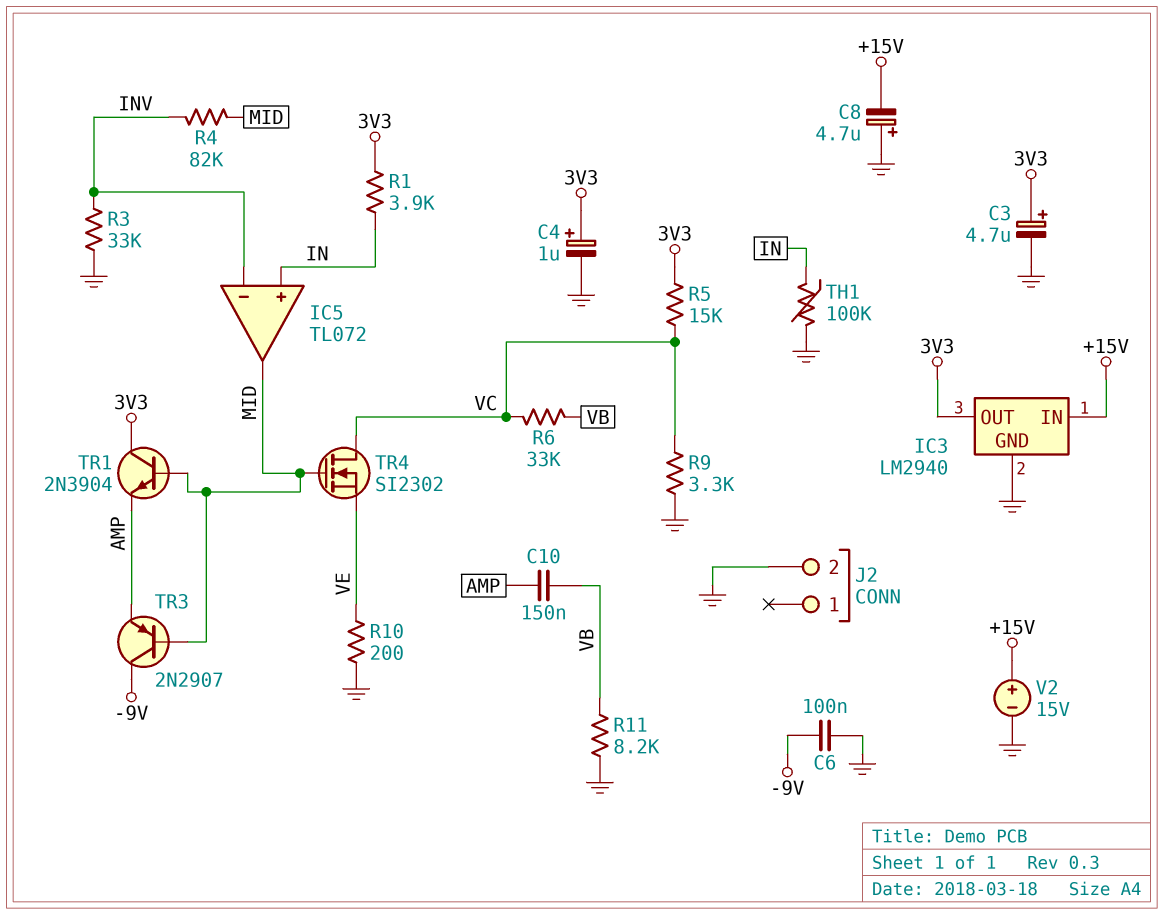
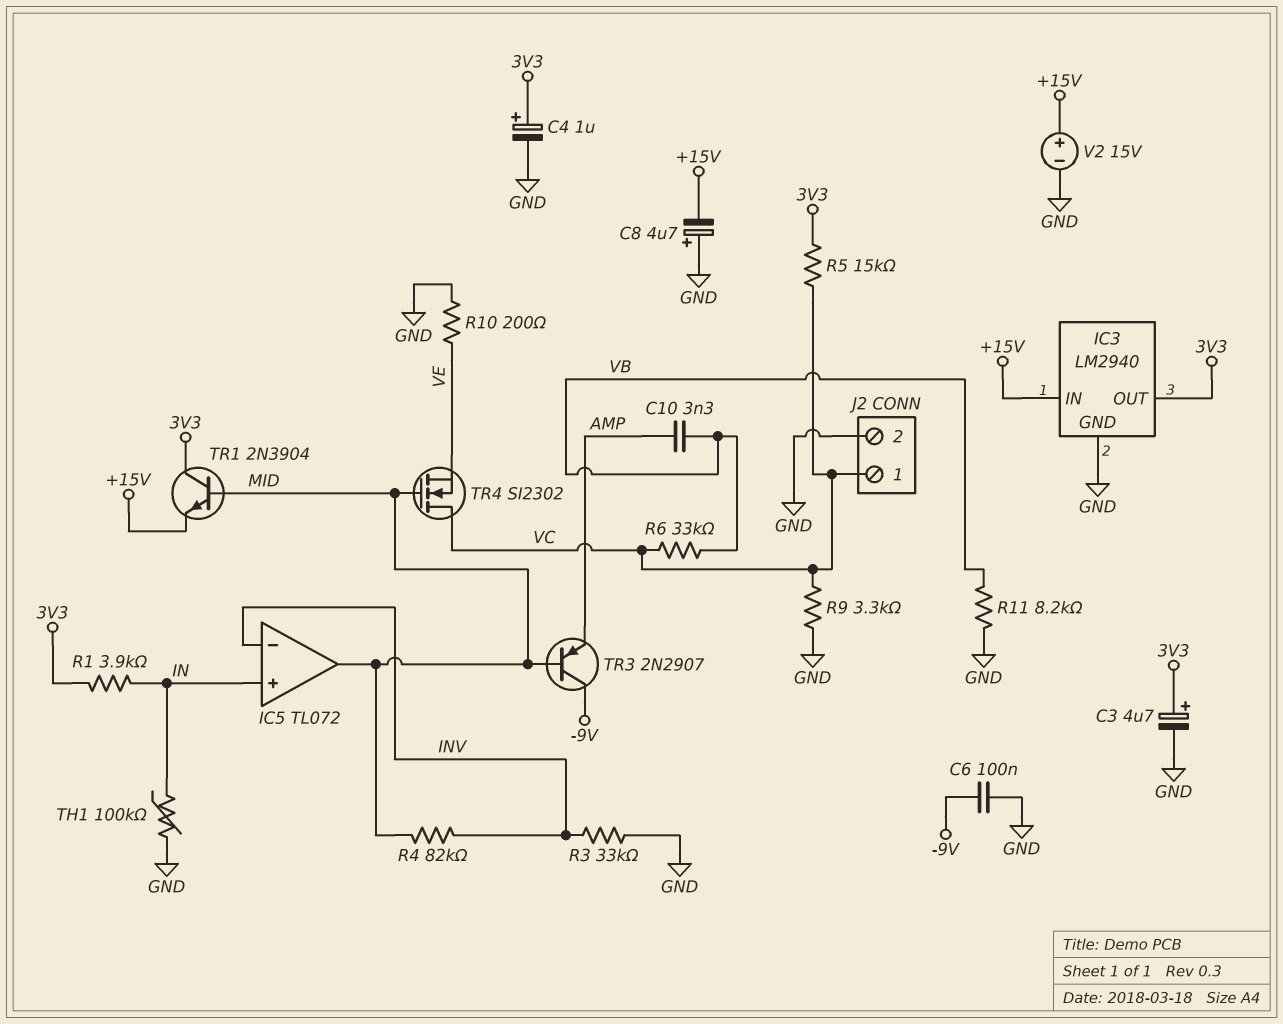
C10: 150nF (AMP, VB) -> 3.3nF (AMP, VB)
J2 pin 1: none -> VC
TR1: NPN 2N3904 (B MID, C 3V3, E AMP) -> NPN 2N3904 (B MID, C 3V3, E +15V)

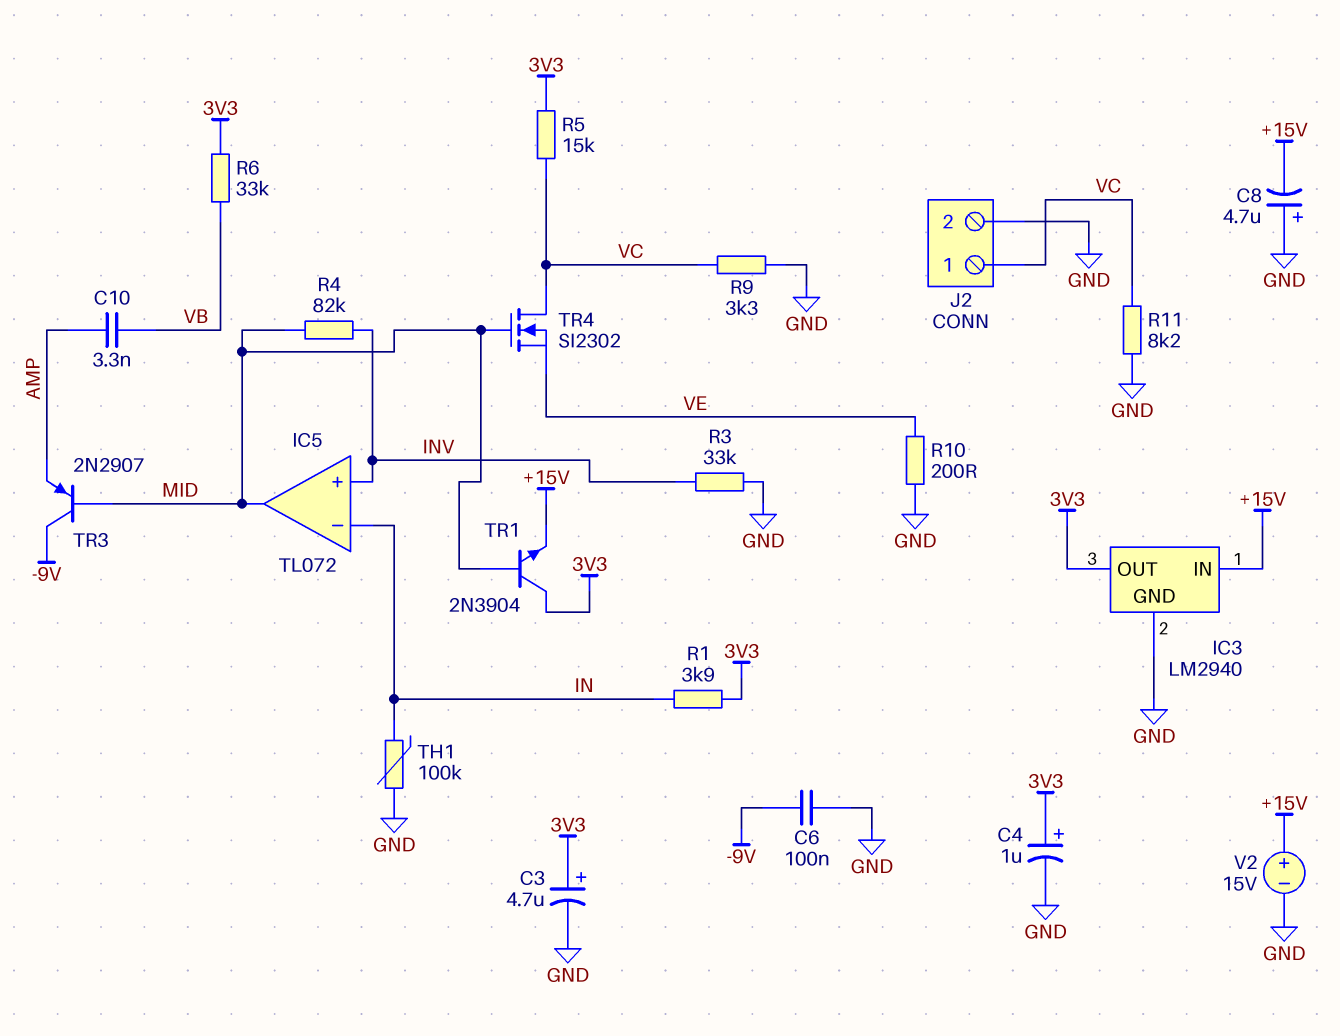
IC5 pin in+: IN -> INV
IC5 pin in-: INV -> IN
R6: 33k (VB, VC) -> 33k (3V3, VB)
R11: 8.2k (GND, VB) -> 8.2k (GND, VC)

